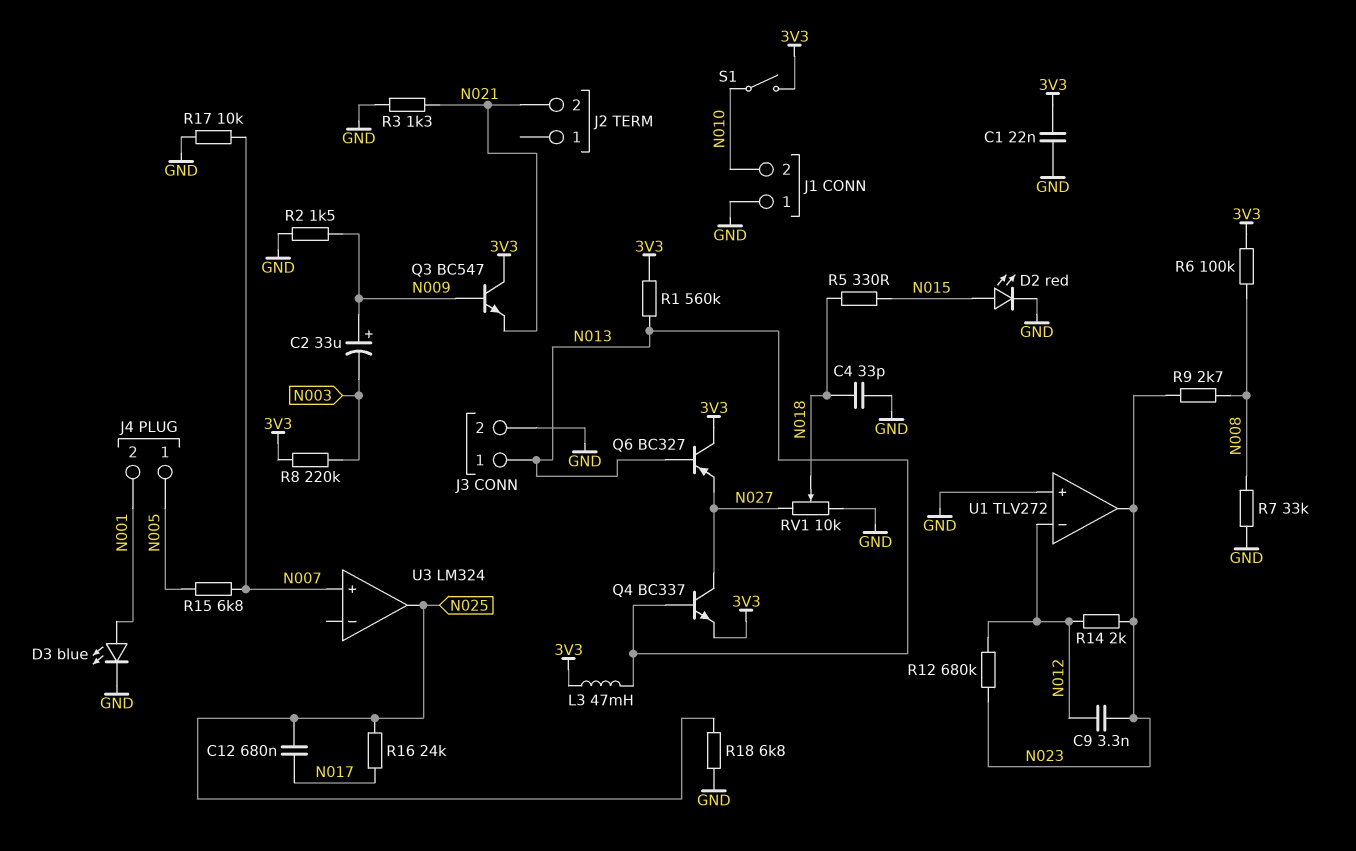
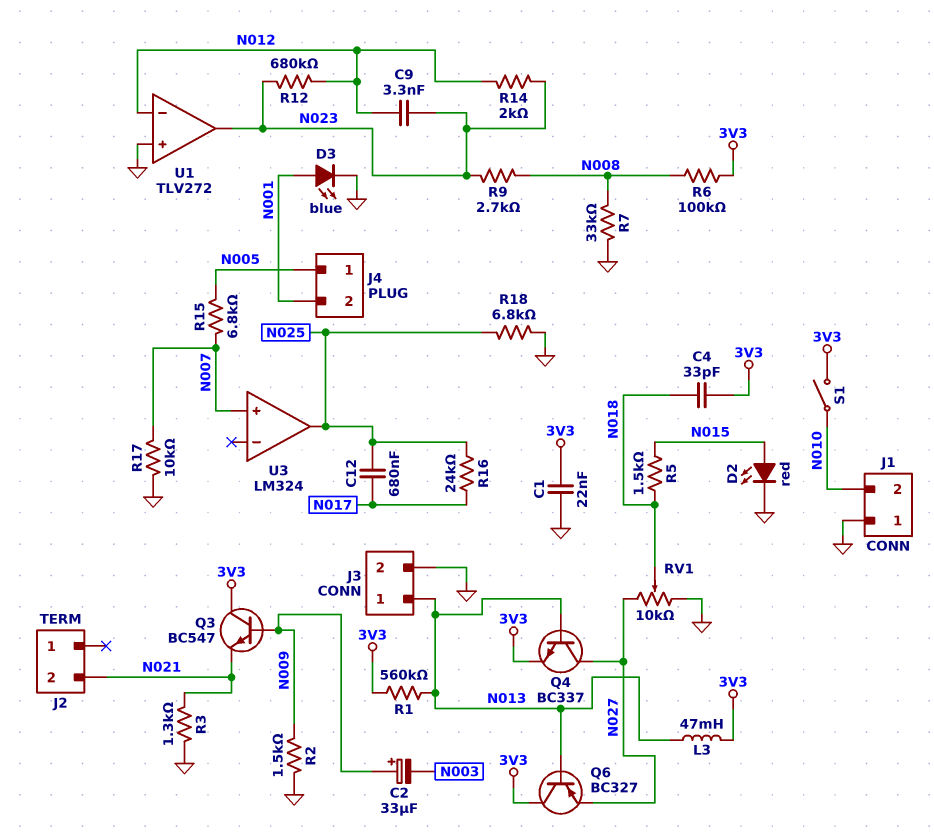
C4: 33pF (GND, N018) -> 33pF (3V3, N018)
R5: 330 (N015, N018) -> 1.5k (N015, N018)
R8: 220k (3V3, N003) -> none

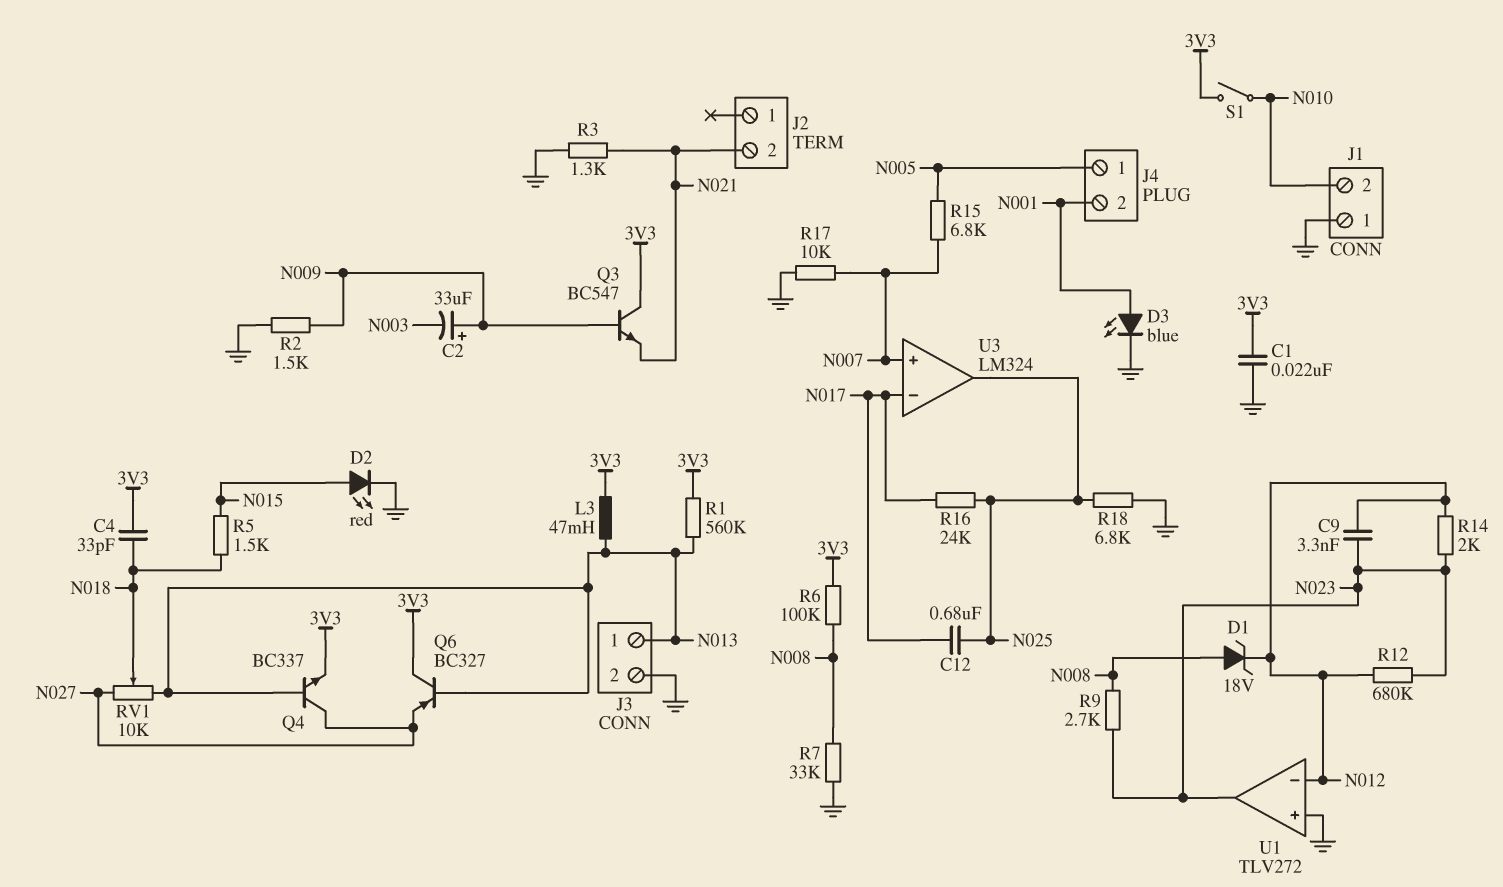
D1: none -> zener 18V (A N008, K N012)
RV1: 10k (GND, N027, wiper N018) -> 10k (N013, N027, wiper N018)
U3 pin in-: none -> N017

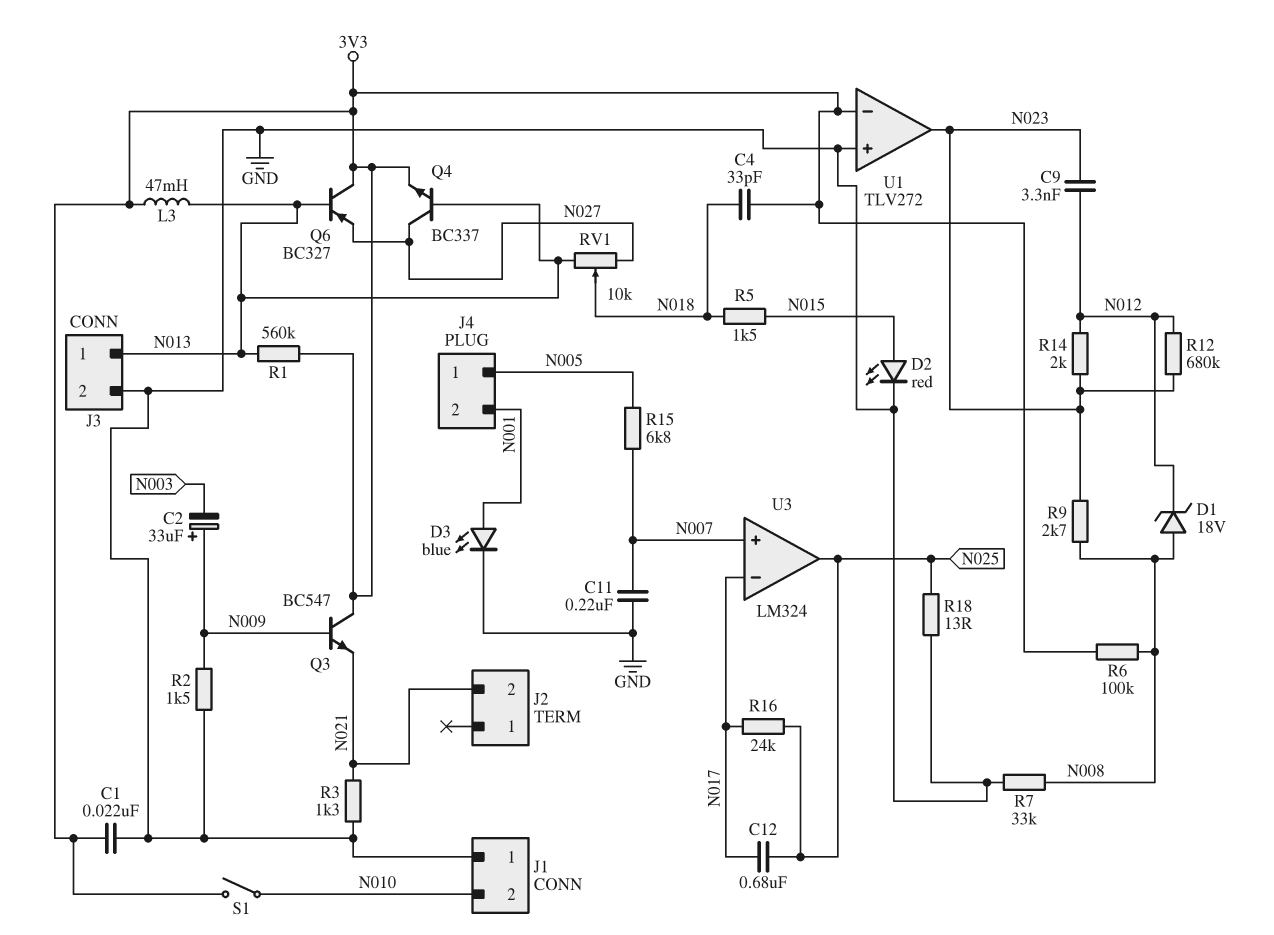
C11: none -> 220nF (GND, N007)
R17: 10k (GND, N007) -> none
R18: 6.8k (GND, N025) -> 13 (GND, N025)
U1 pin in-: N012 -> 3V3

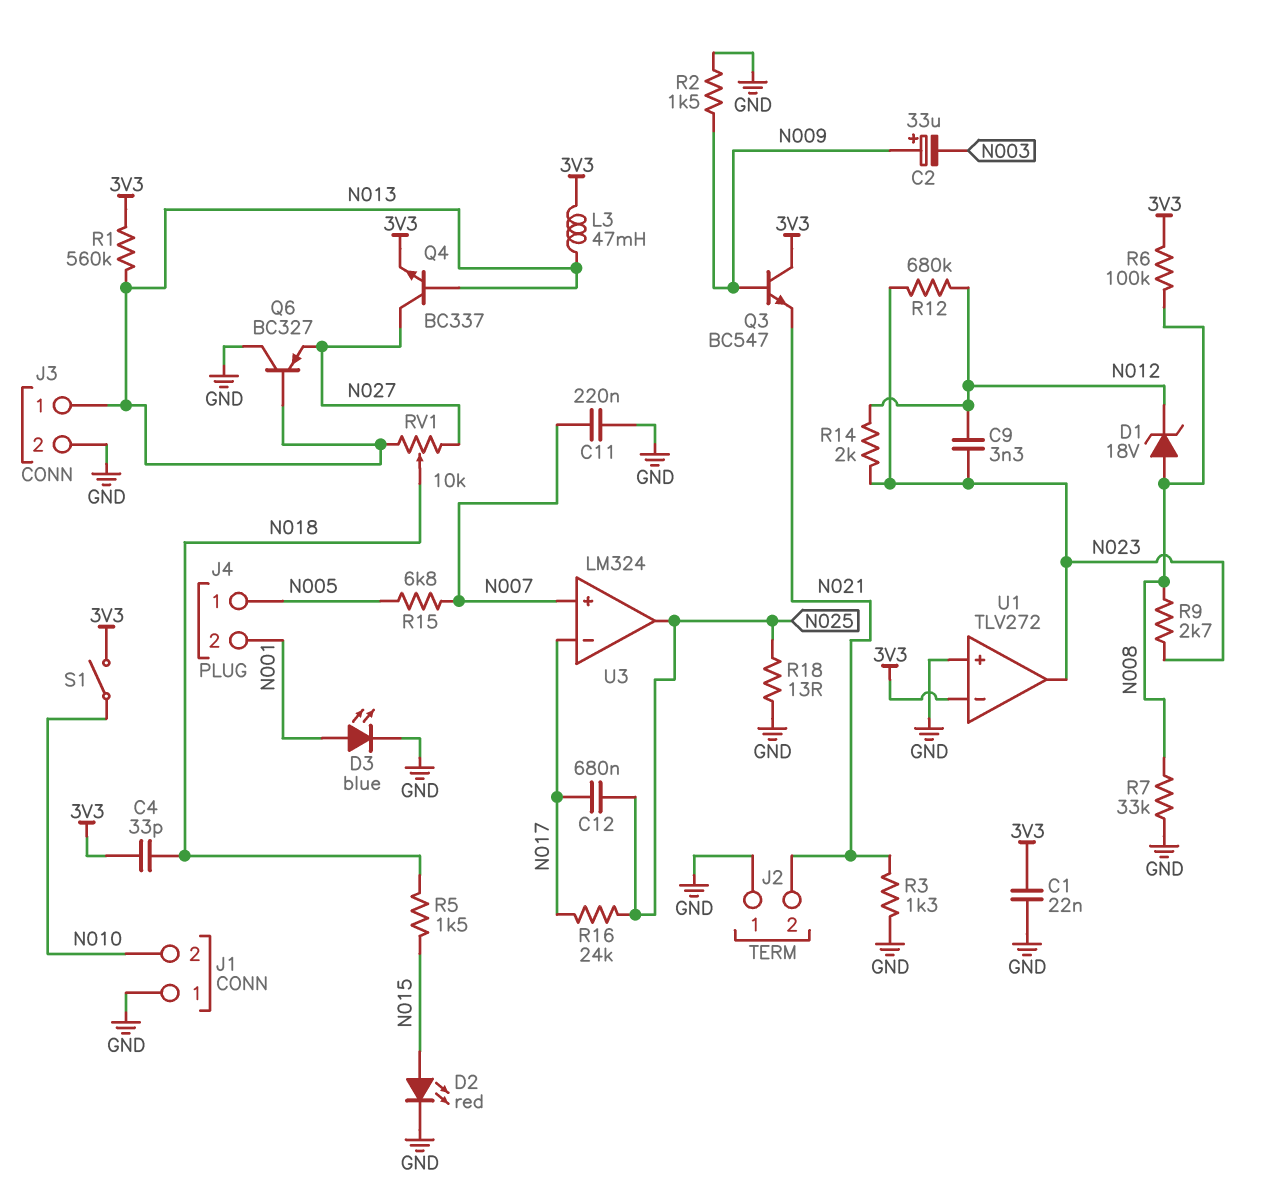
J2 pin 1: none -> GND
Q6: PNP BC327 (B N013, C 3V3, E N027) -> PNP BC327 (B N013, C GND, E N027)

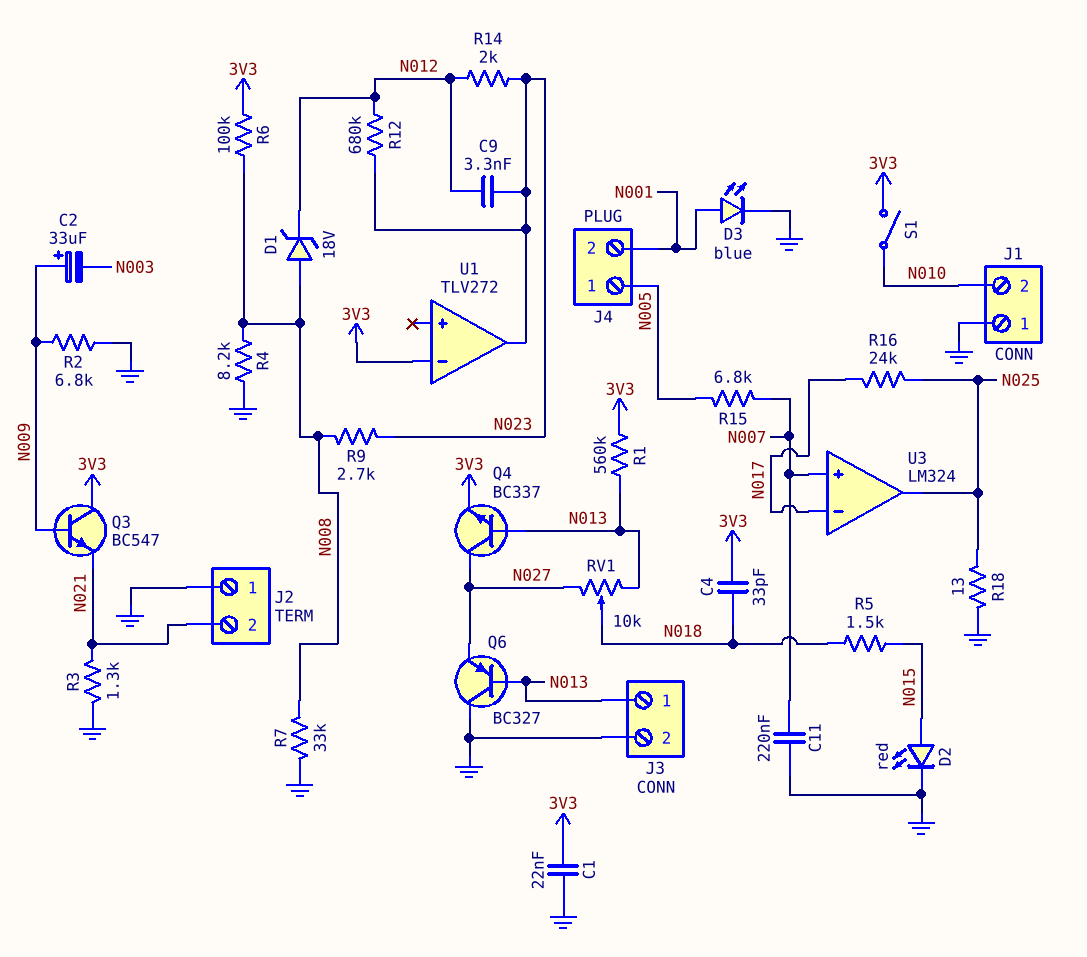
C12: 680nF (N017, N025) -> none
L3: 47mH (3V3, N013) -> none
R2: 1.5k (GND, N009) -> 6.8k (GND, N009)
R4: none -> 8.2k (GND, N008)
U1 pin in+: GND -> none

